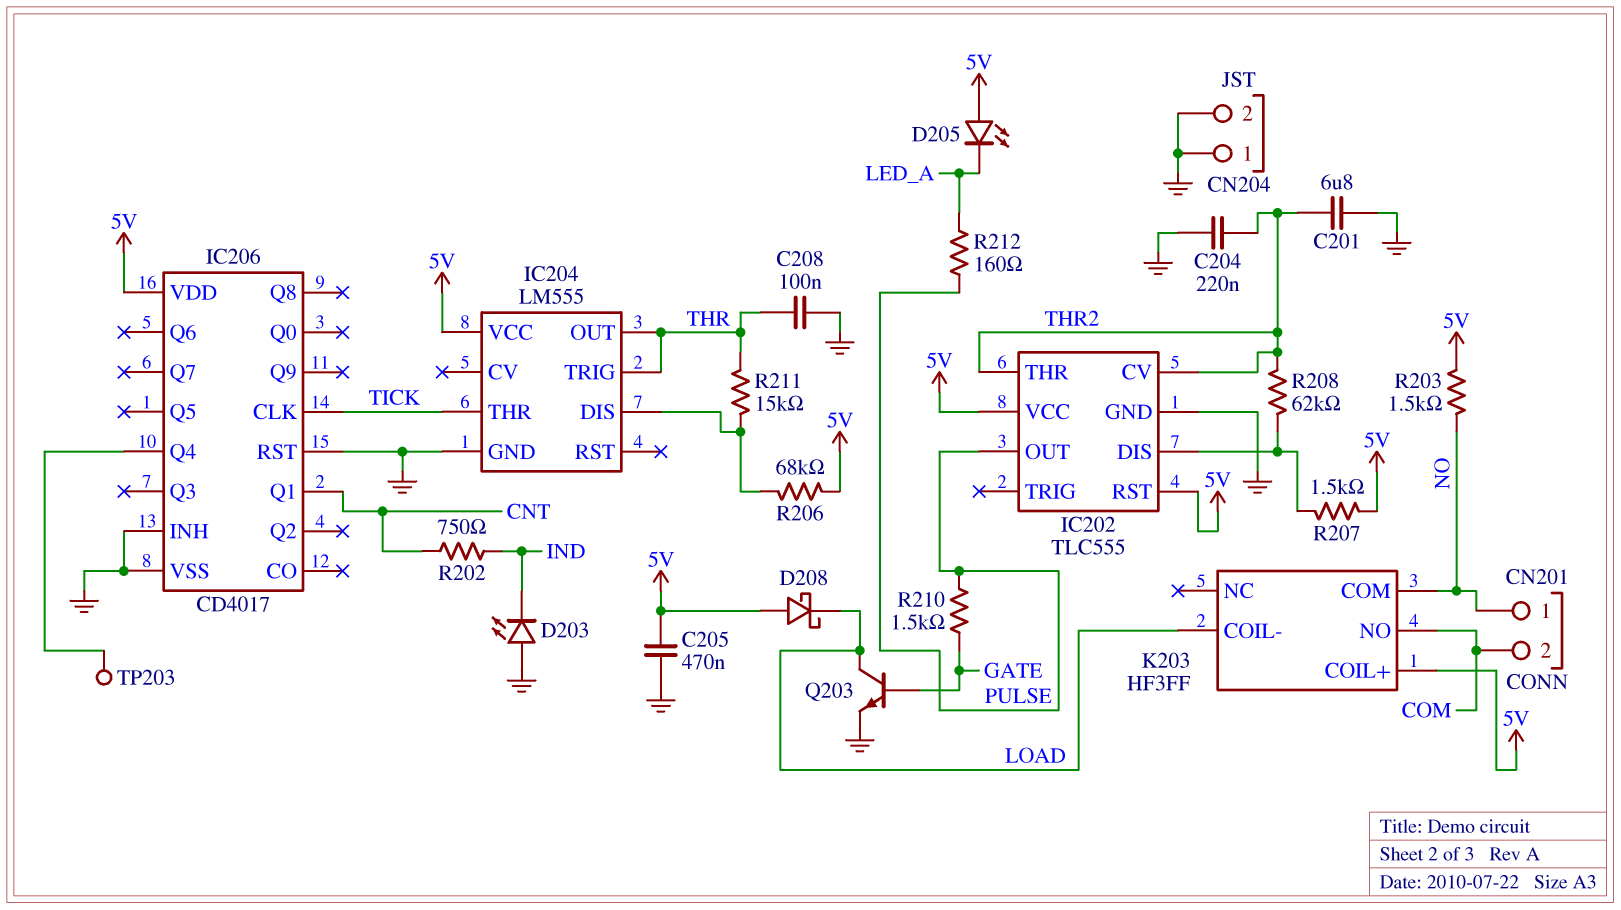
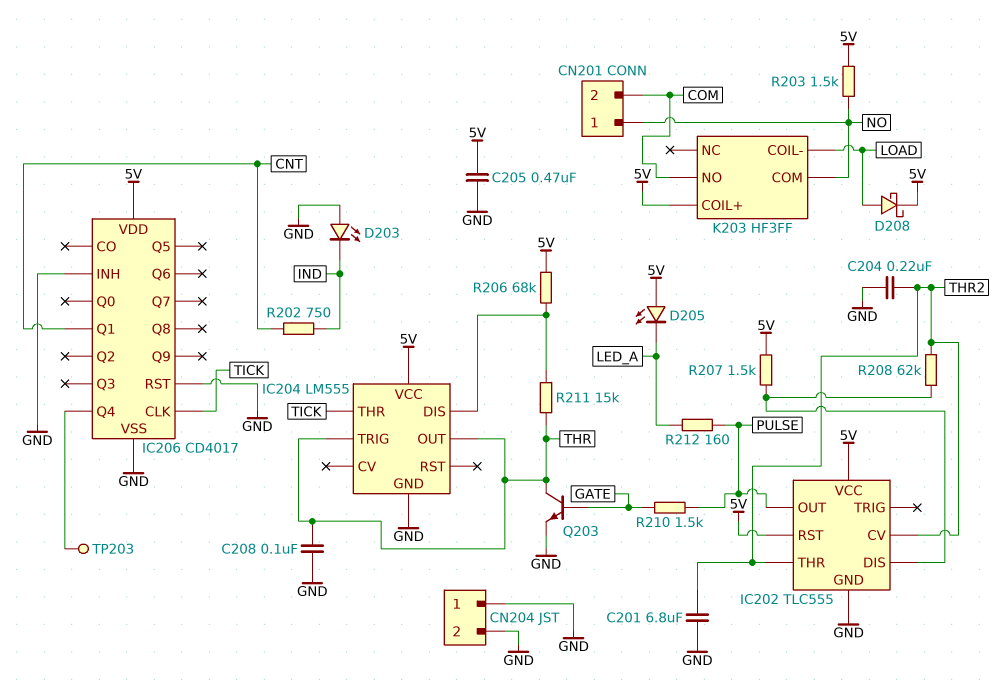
D208: schottky (A 5V, K LOAD) -> schottky (A LOAD, K 5V)
Q203: NPN (B GATE, C LOAD, E GND) -> NPN (B GATE, C THR, E GND)

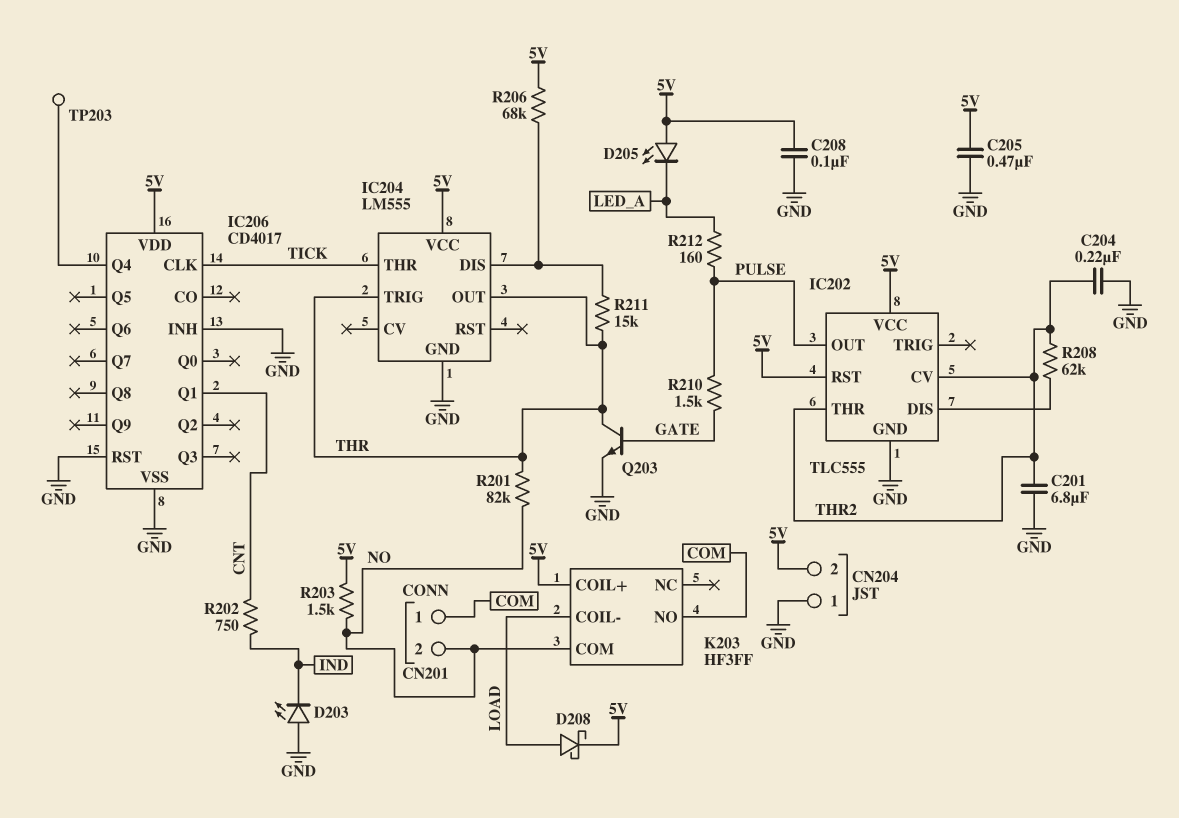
C208: 100nF (GND, THR) -> 100nF (5V, GND)
CN201 pin 1: NO -> COM
CN201 pin 2: COM -> NO
CN204 pin 2: GND -> 5V
R201: none -> 82k (NO, THR)
R207: 1.5k (5V, IC202/DIS) -> none

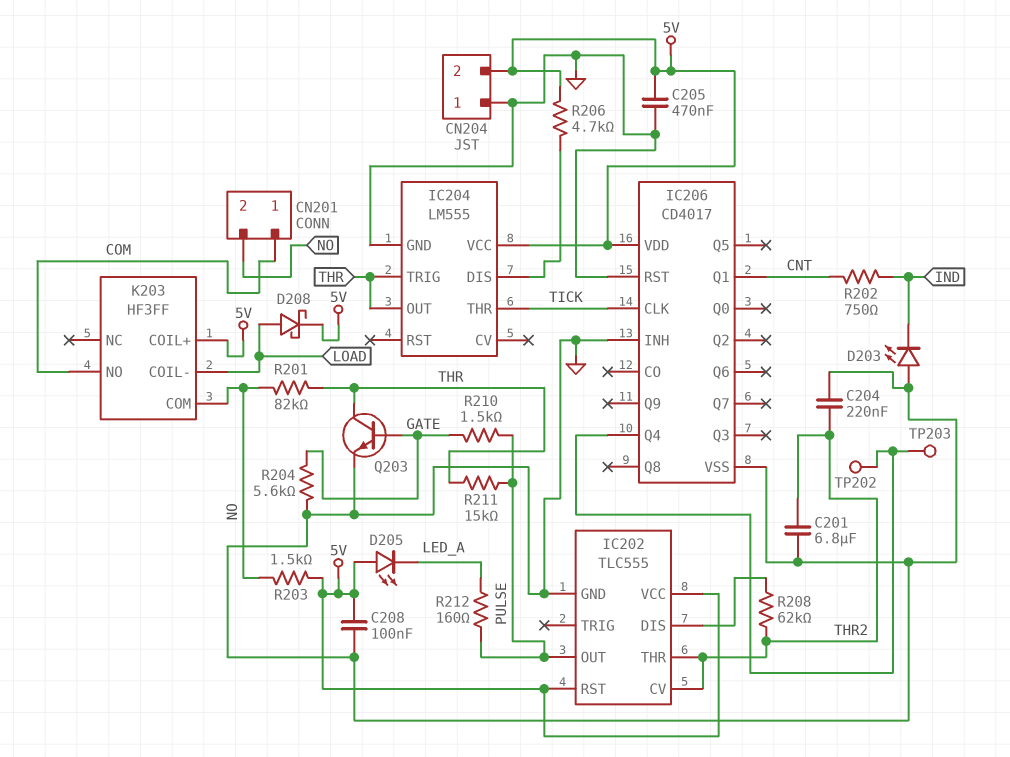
R204: none -> 5.6k (GATE, GND)
R206: 68k (5V, IC204/DIS) -> 4.7k (5V, IC204/DIS)
R211: 15k (IC204/DIS, THR) -> 15k (PULSE, THR)
TP202: none -> test point (IC206/Q4)

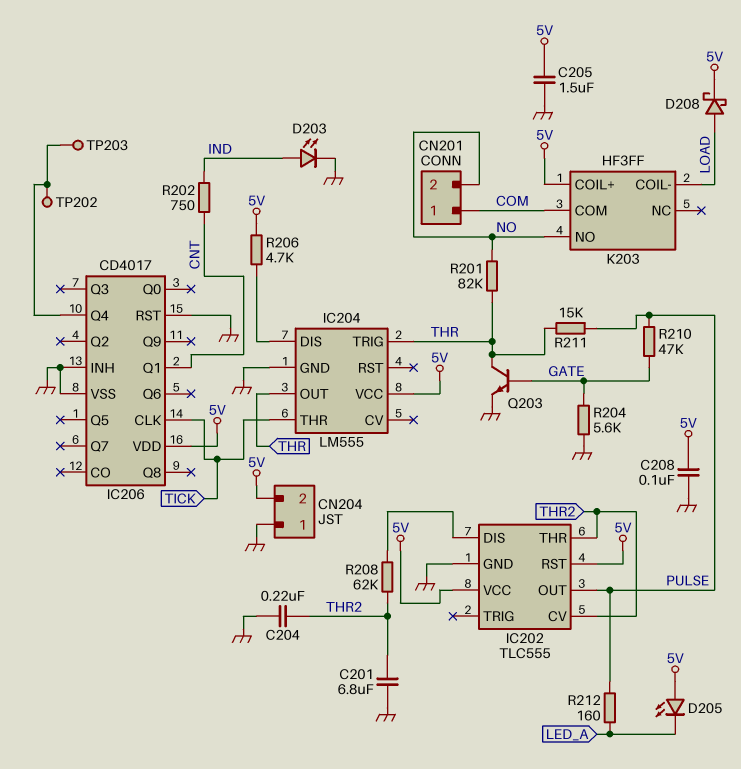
C205: 470nF (5V, GND) -> 1.5uF (5V, GND)
D203: LED (A GND, K IND) -> LED (A IND, K GND)
K203 pin COM: NO -> COM
K203 pin NO: COM -> NO
R203: 1.5k (5V, NO) -> none
R210: 1.5k (GATE, PULSE) -> 47k (GATE, PULSE)

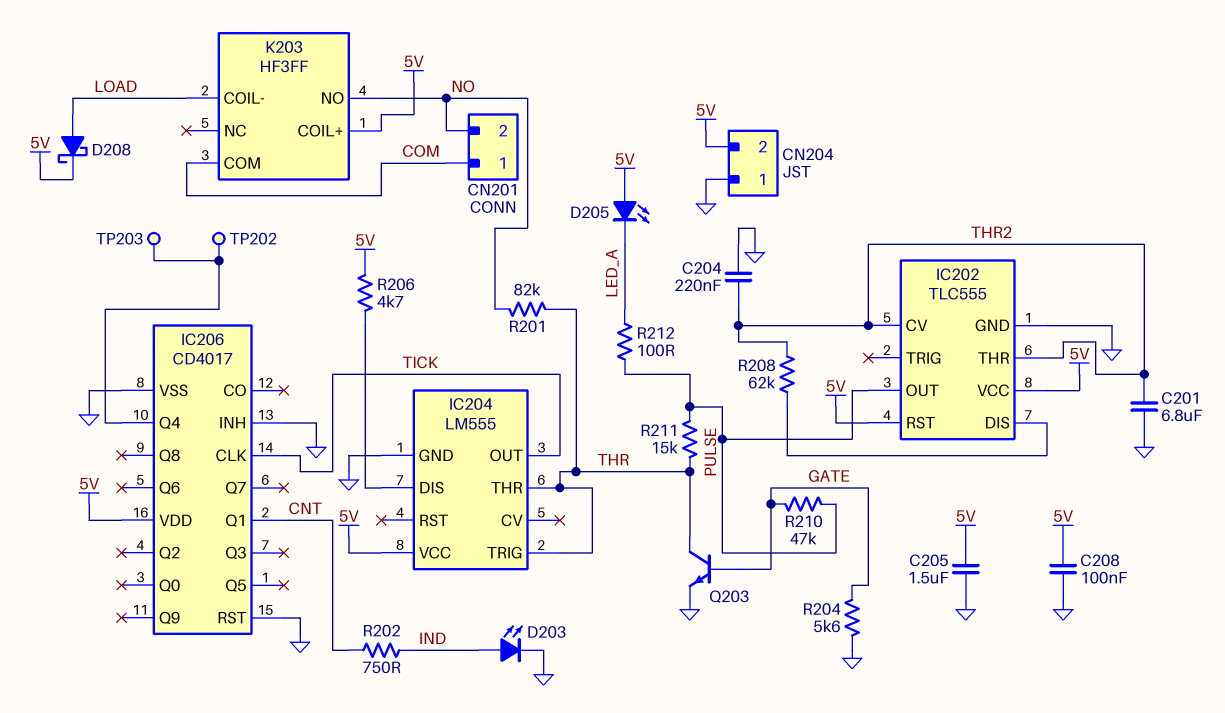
IC204 pin OUT: THR -> TICK
IC204 pin THR: TICK -> THR
R212: 160 (LED_A, PULSE) -> 100 (LED_A, PULSE)

